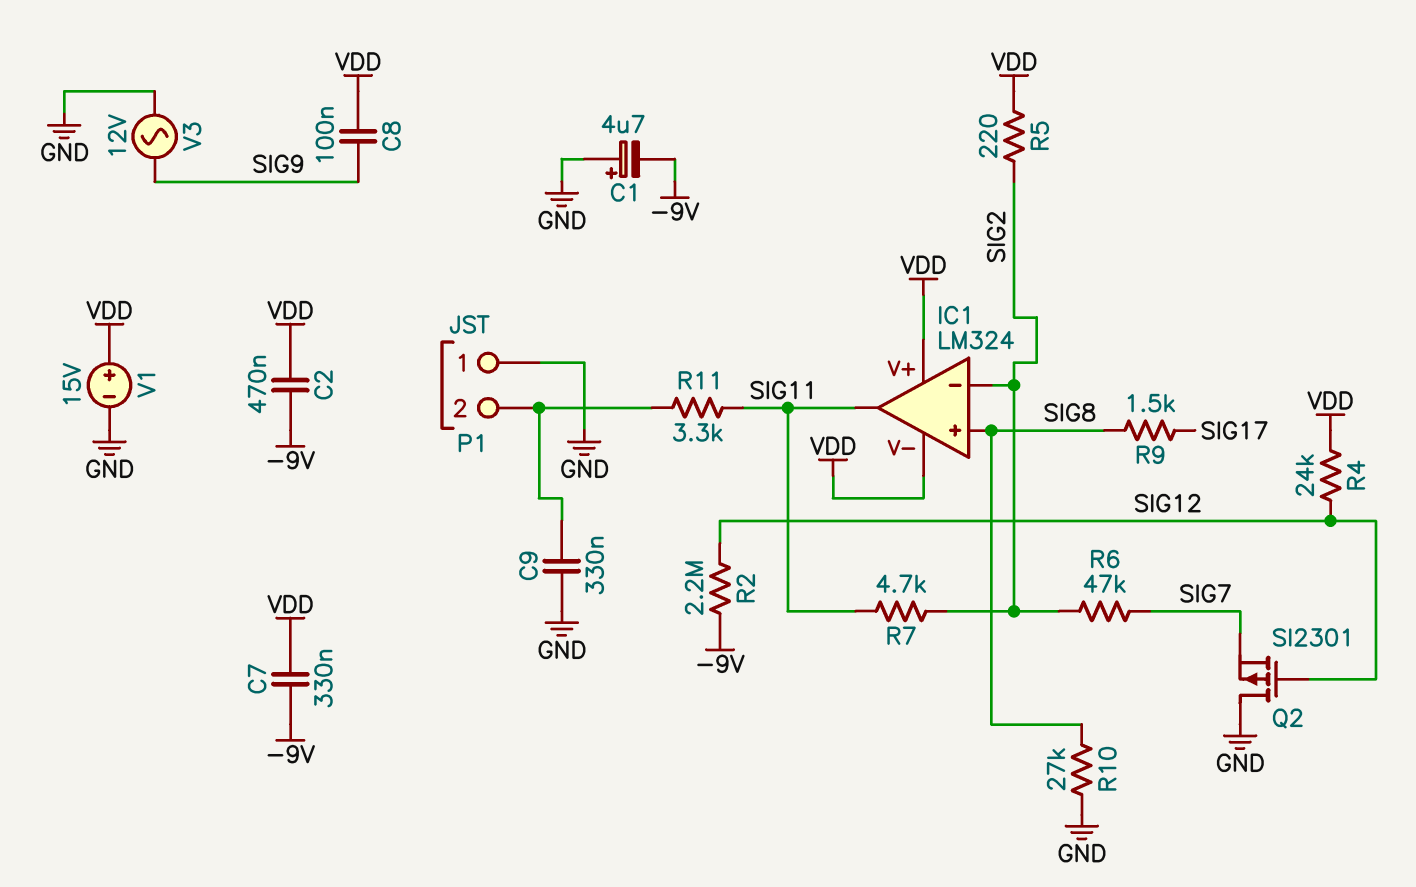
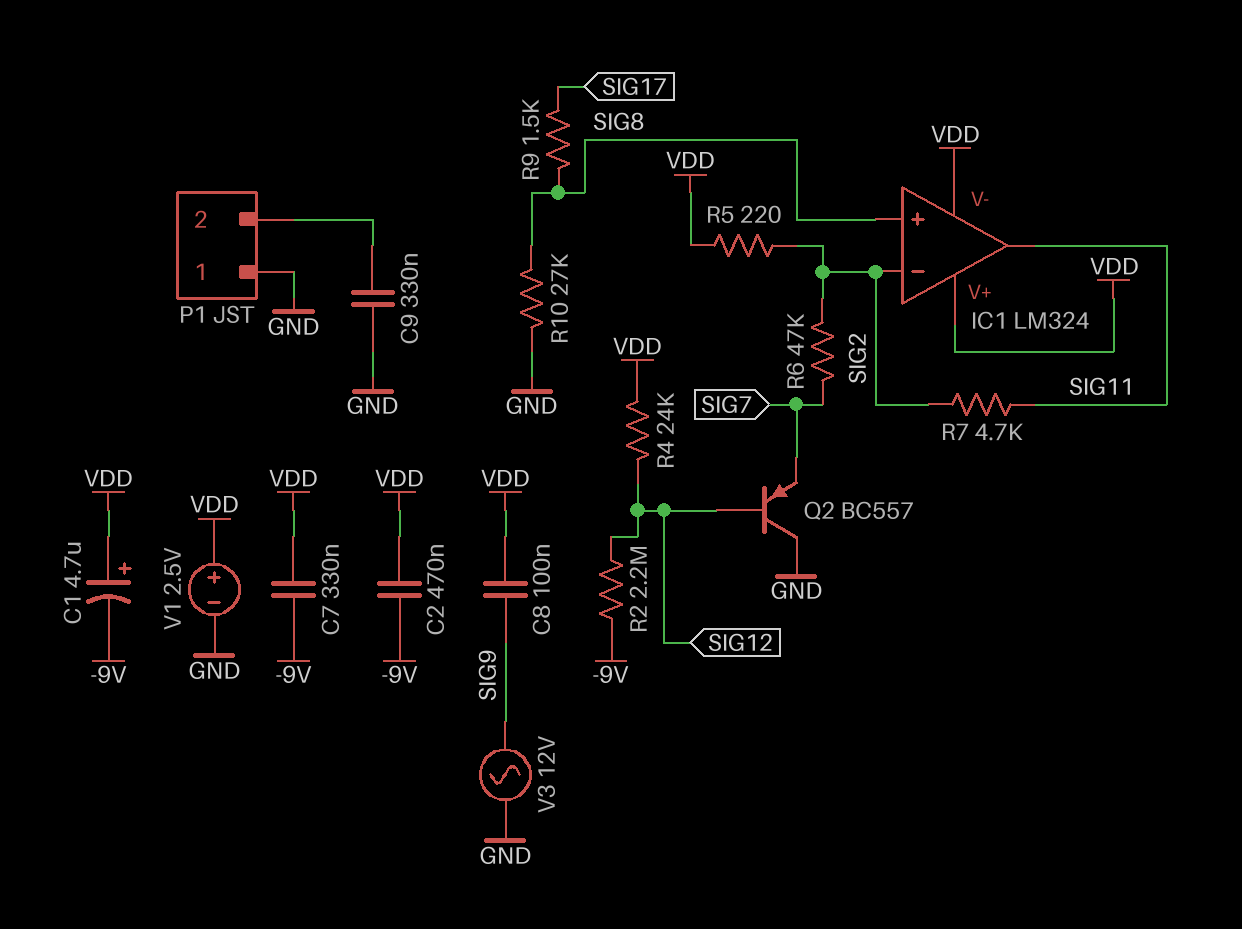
C1: 4.7uF (plus GND, minus -9V) -> 4.7uF (plus VDD, minus -9V)
Q2: PMOS SI2301 (G SIG12, D GND, S SIG7) -> PNP BC557 (B SIG12, C GND, E SIG7)
R11: 3.3k (P1/2, SIG11) -> none
V1: 15V (plus VDD, minus GND) -> 2.5V (plus VDD, minus GND)

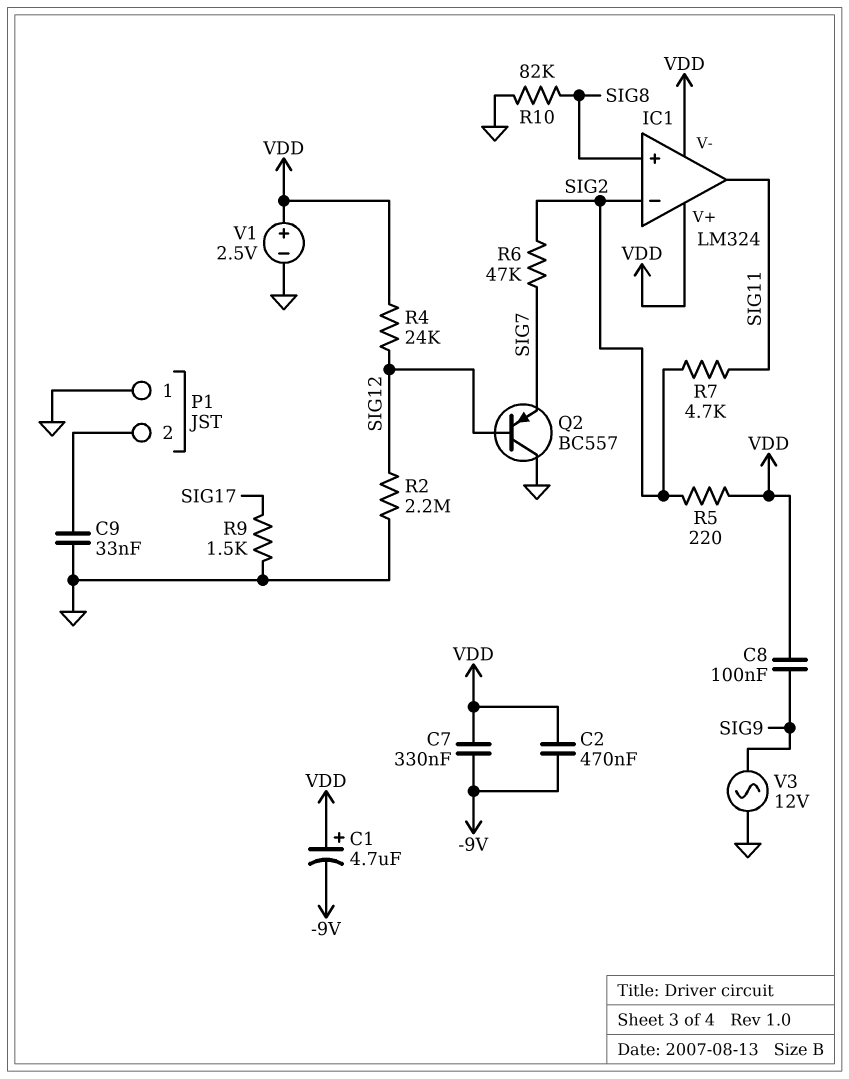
C9: 330nF (GND, P1/2) -> 33nF (GND, P1/2)
R2: 2.2M (-9V, SIG12) -> 2.2M (GND, SIG12)
R9: 1.5k (SIG8, SIG17) -> 1.5k (GND, SIG17)
R10: 27k (GND, SIG8) -> 82k (GND, SIG8)

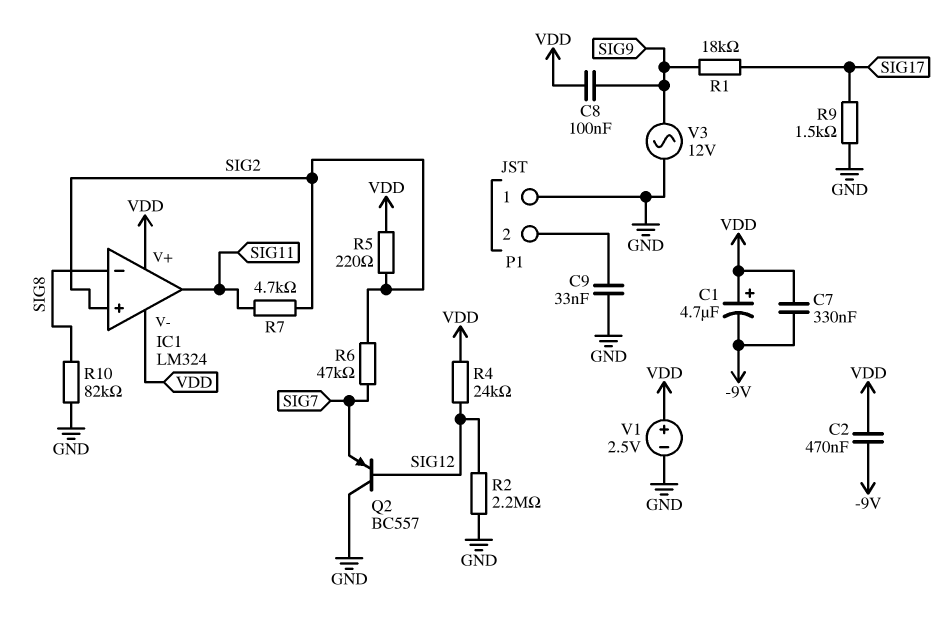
IC1 pin in+: SIG8 -> SIG2
IC1 pin in-: SIG2 -> SIG8
R1: none -> 18k (SIG9, SIG17)

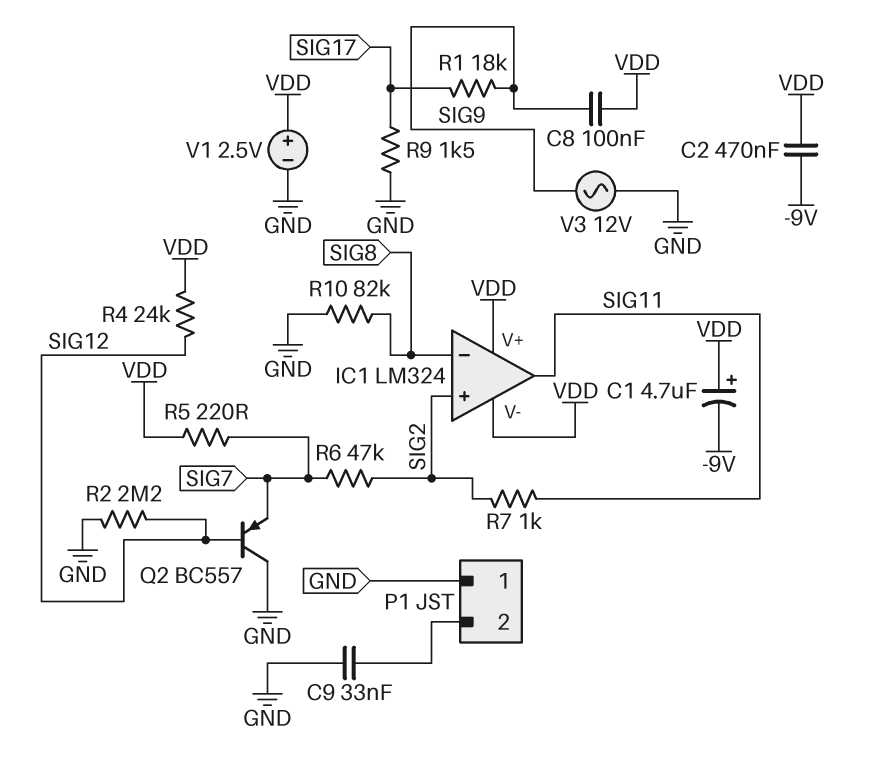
C7: 330nF (-9V, VDD) -> none
R5: 220 (SIG2, VDD) -> 220 (SIG7, VDD)
R7: 4.7k (SIG2, SIG11) -> 1k (SIG2, SIG11)

